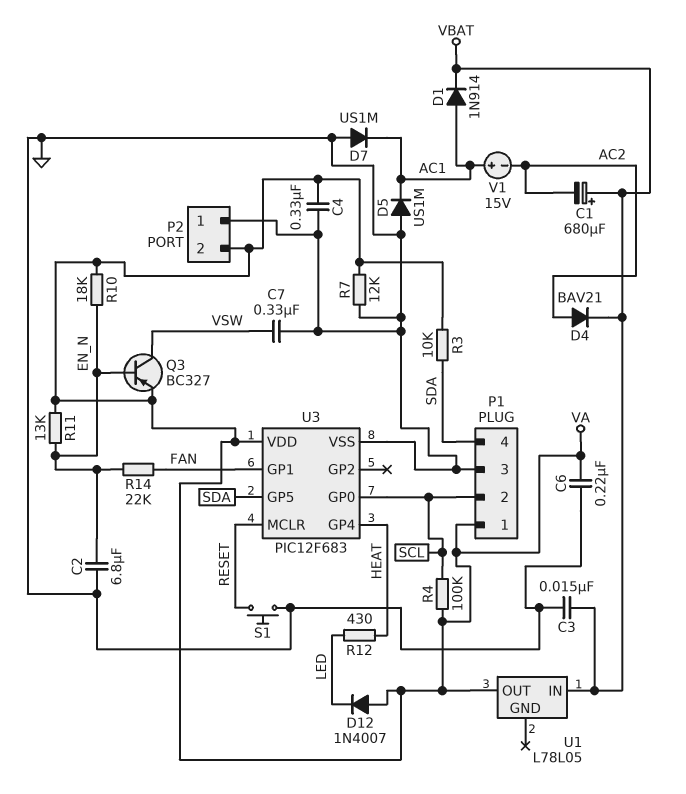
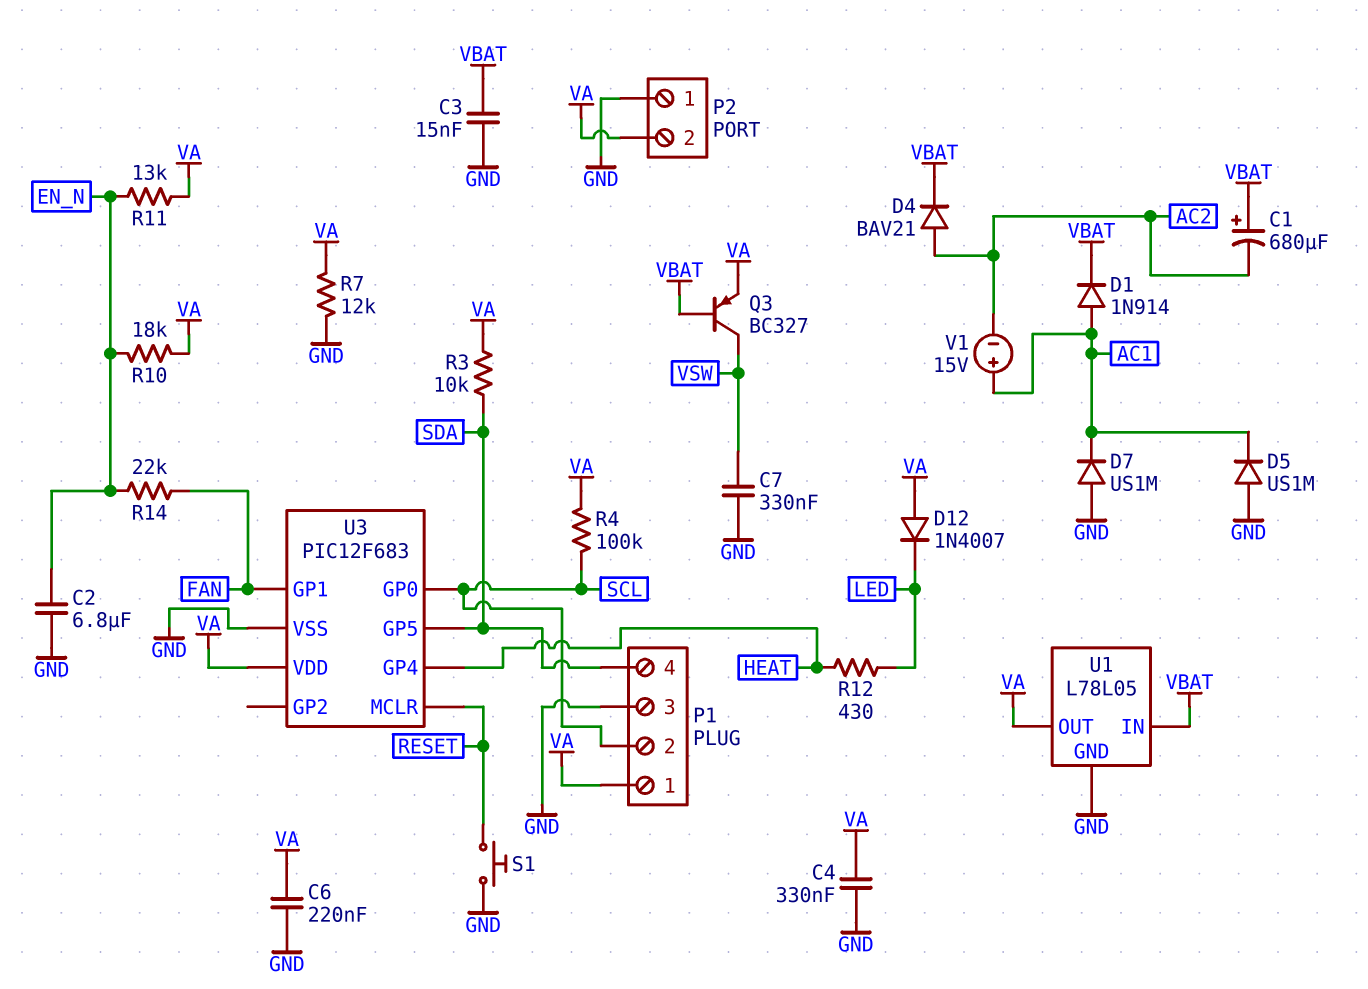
Q3: PNP BC327 (B EN_N, C VSW, E VA) -> PNP BC327 (B VBAT, C VSW, E VA)
U1 pin GND: none -> GND

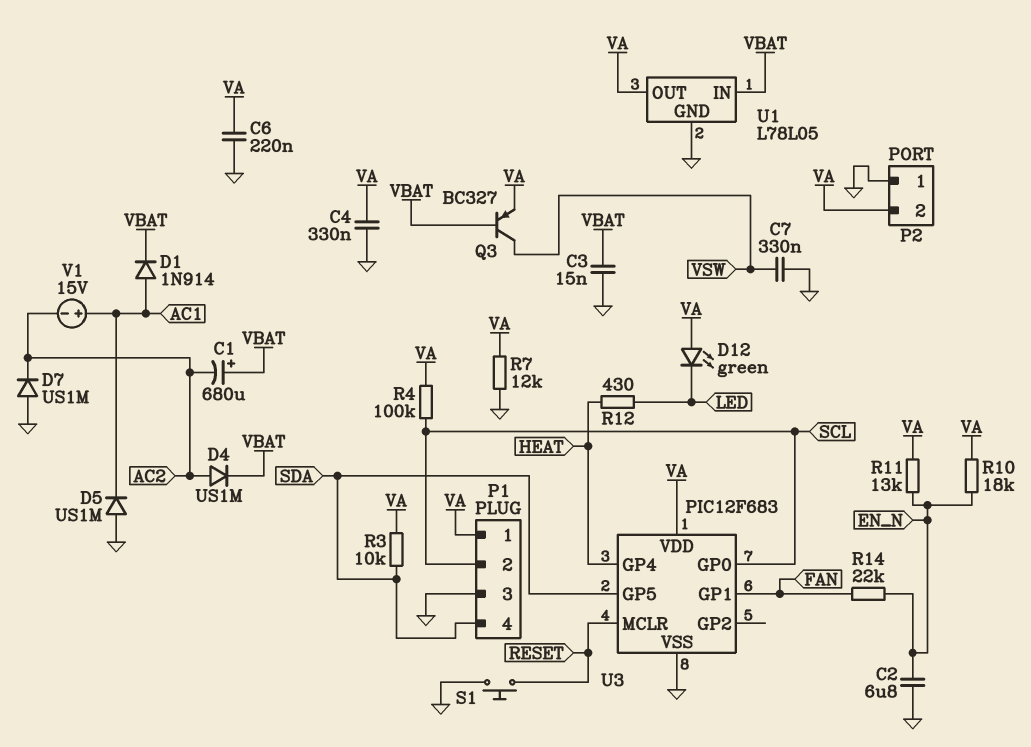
D4: diode BAV21 (A AC2, K VBAT) -> diode US1M (A AC2, K VBAT)
D7: diode US1M (A GND, K AC1) -> diode US1M (A GND, K AC2)
D12: diode 1N4007 (A VA, K LED) -> LED green (A VA, K LED)

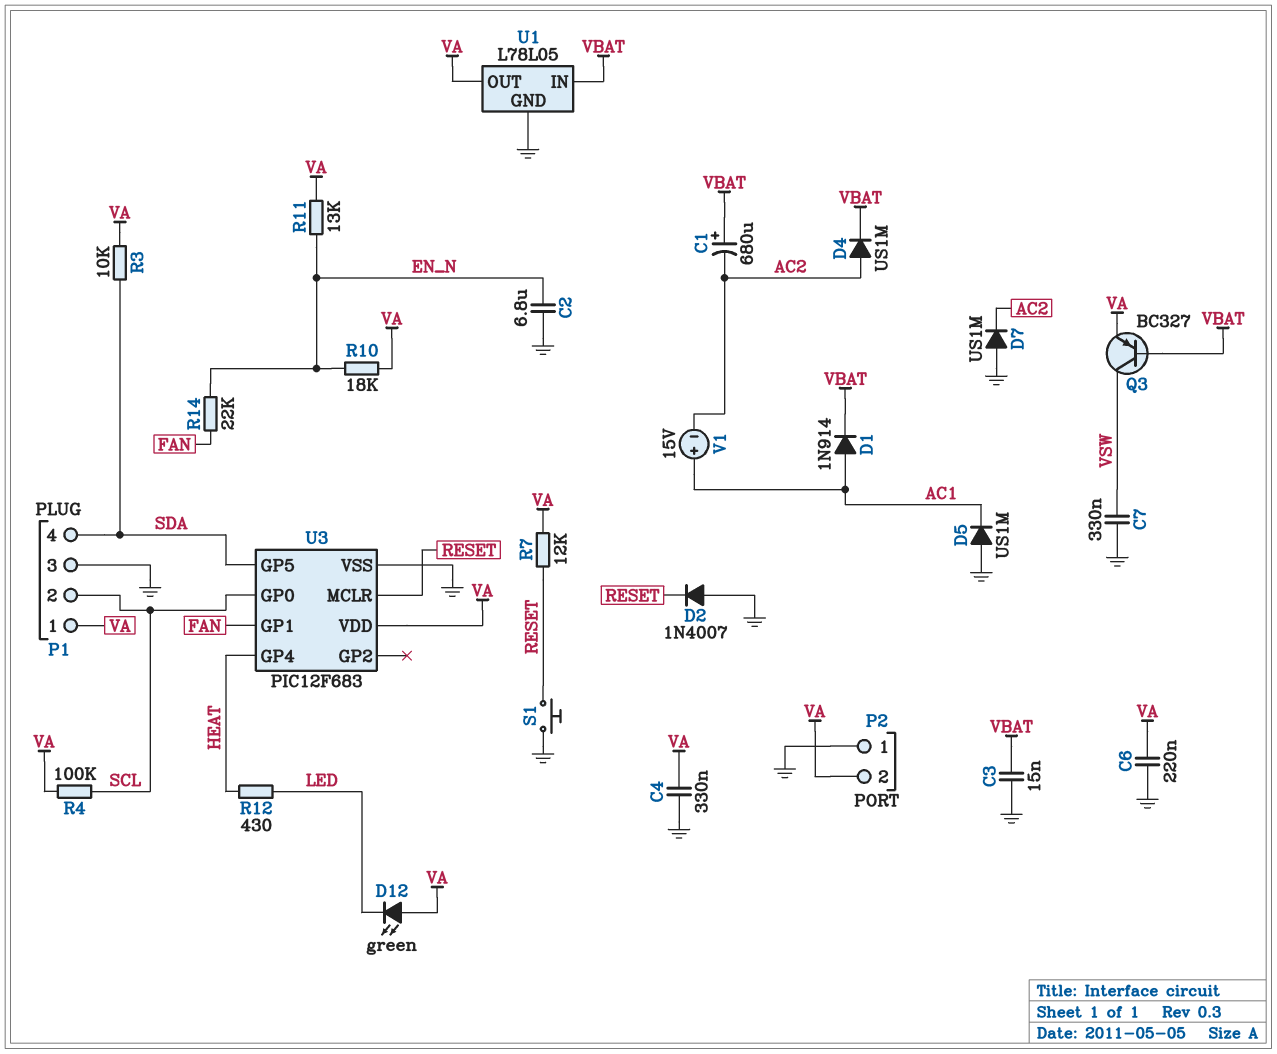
D2: none -> diode 1N4007 (A GND, K RESET)
R7: 12k (GND, VA) -> 12k (RESET, VA)

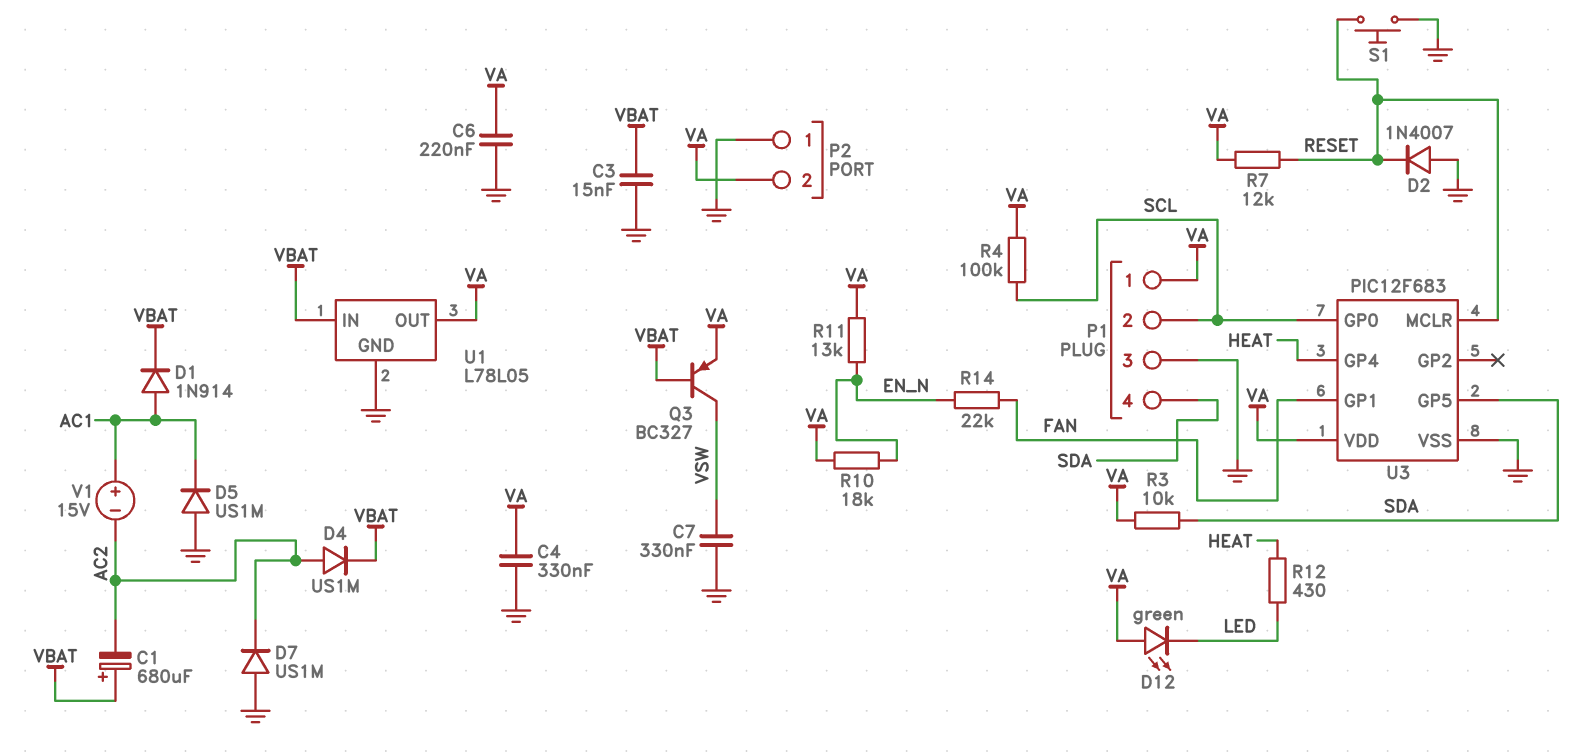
C2: 6.8uF (EN_N, GND) -> none

